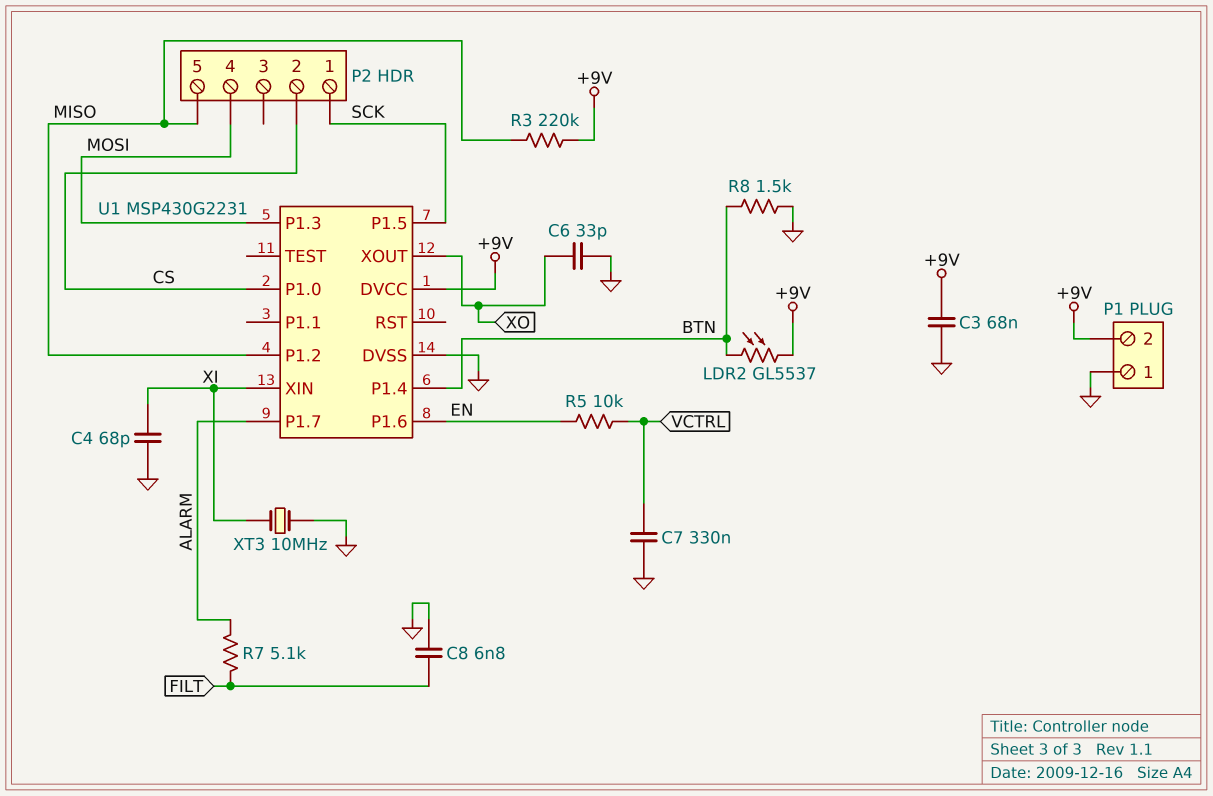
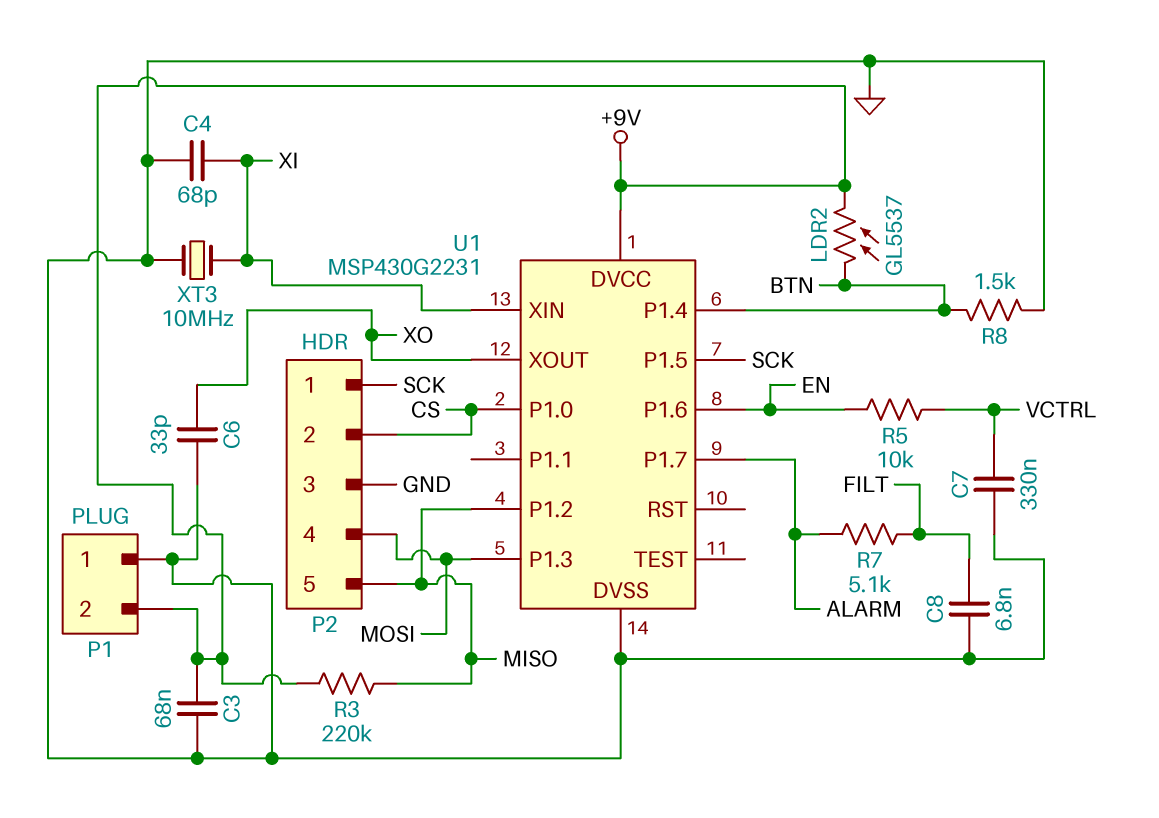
P2 pin 3: none -> GND

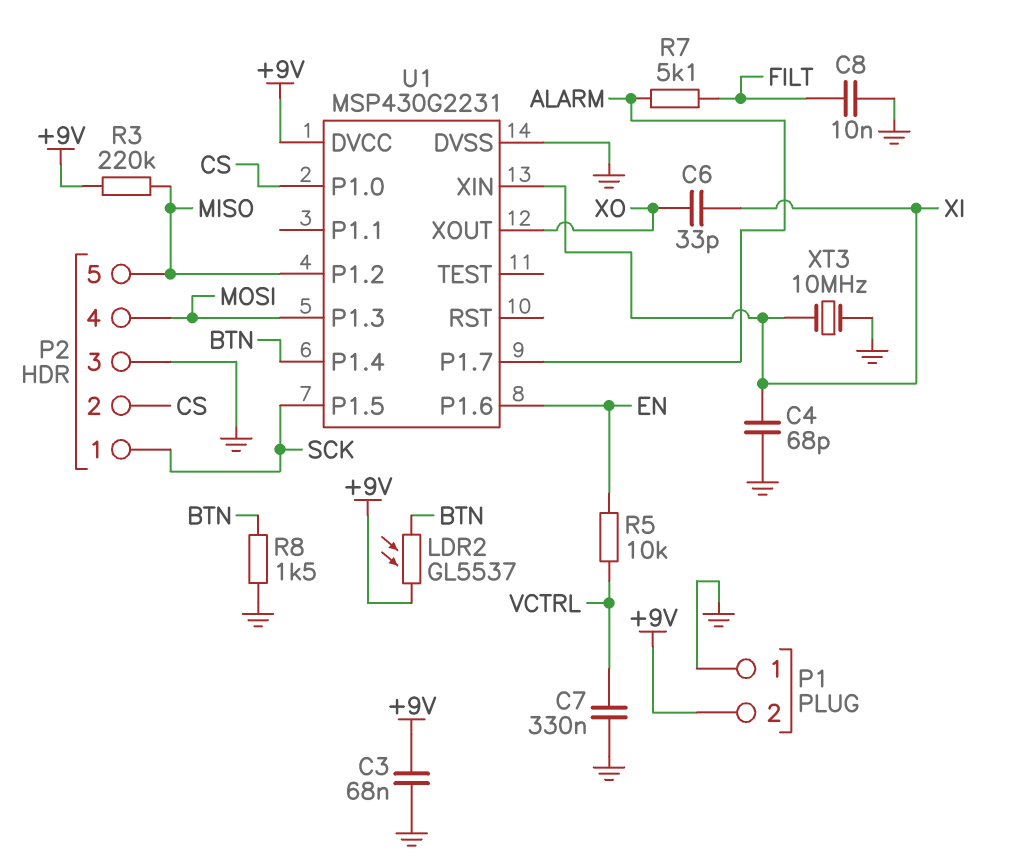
C6: 33pF (GND, XO) -> 33pF (XI, XO)
C8: 6.8nF (FILT, GND) -> 10nF (FILT, GND)

